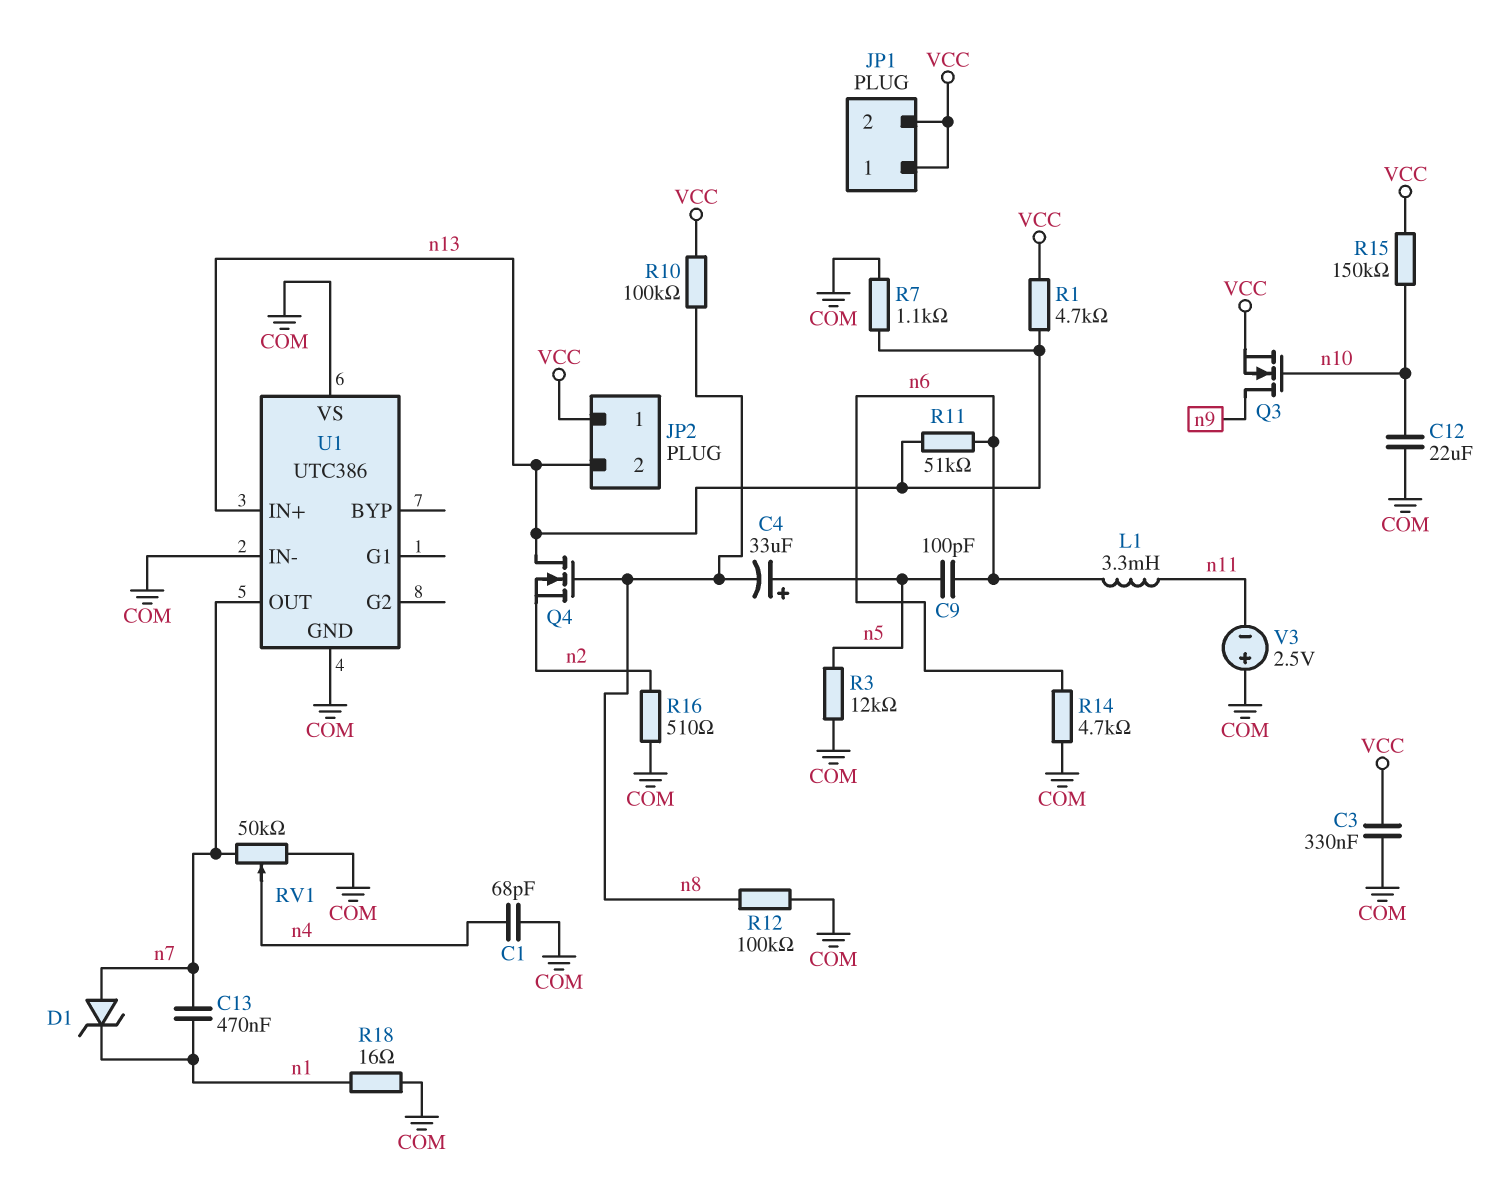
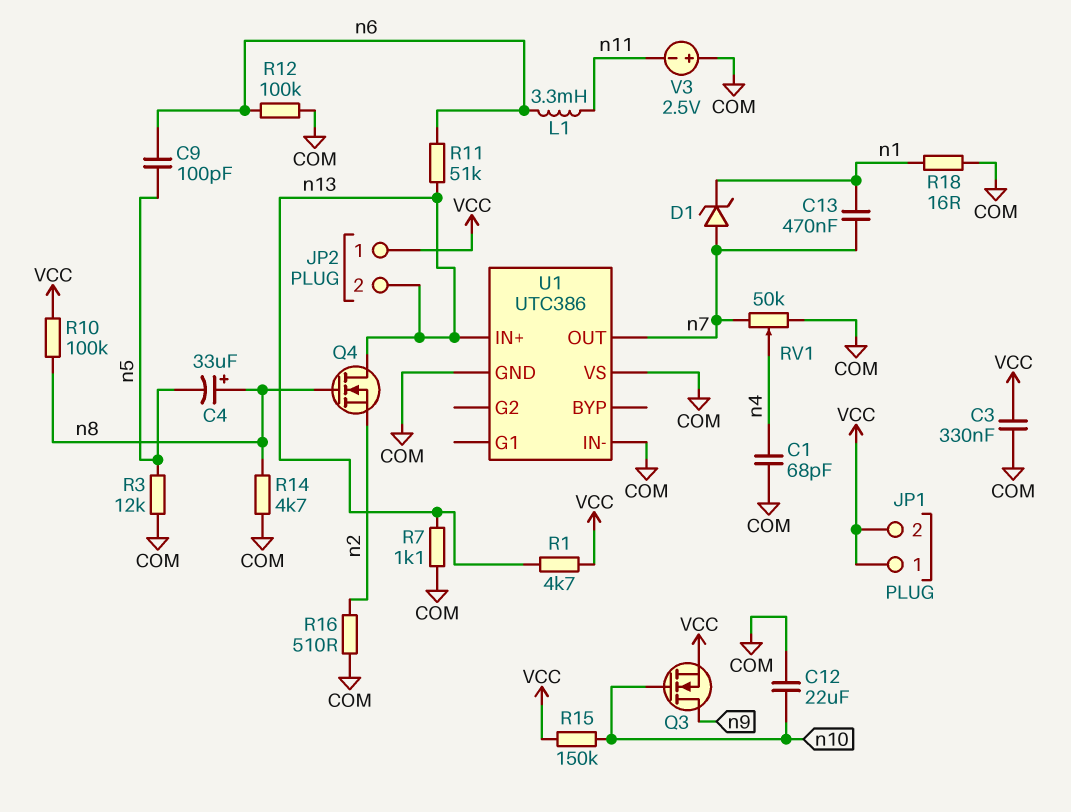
C4: 33uF (plus n5, minus n8) -> 33uF (plus n8, minus n5)
R12: 100k (COM, n8) -> 100k (COM, n6)
R14: 4.7k (COM, n6) -> 4.7k (COM, n8)

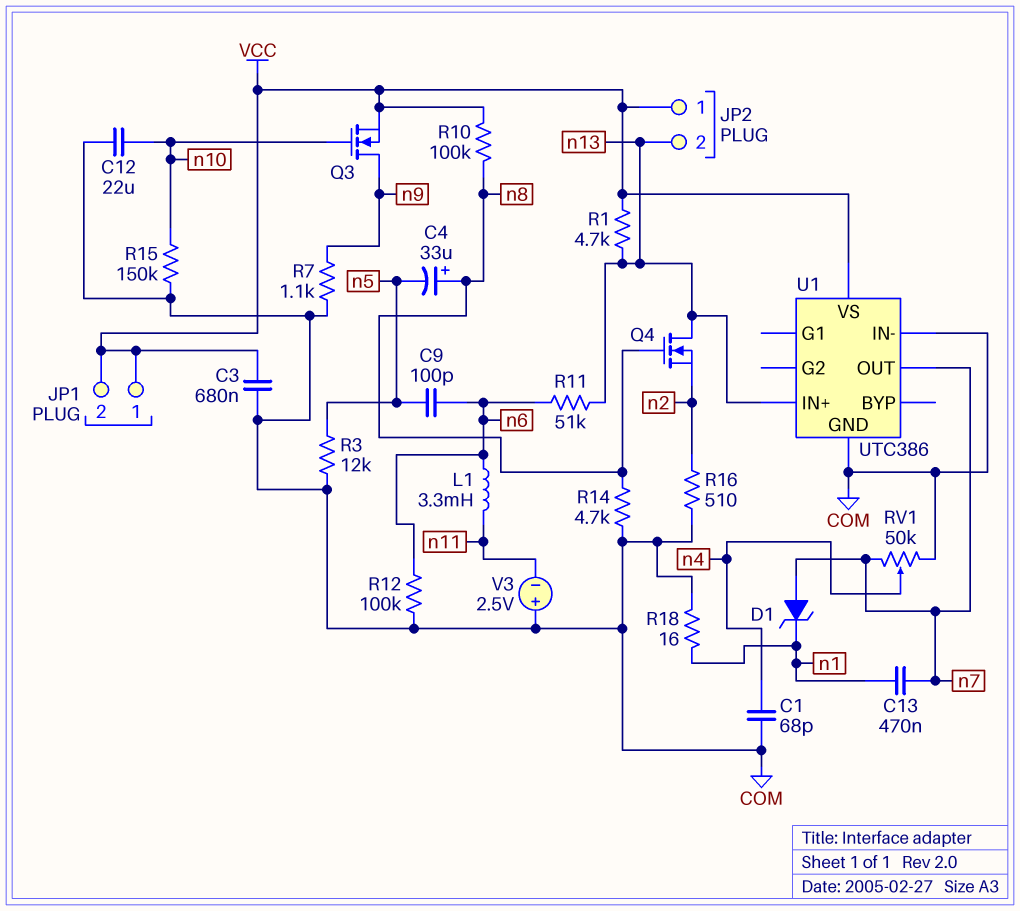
C3: 330nF (COM, VCC) -> 680nF (COM, VCC)
R7: 1.1k (COM, n13) -> 1.1k (COM, n9)
R15: 150k (VCC, n10) -> 150k (COM, n10)
U1 pin VS: COM -> VCC

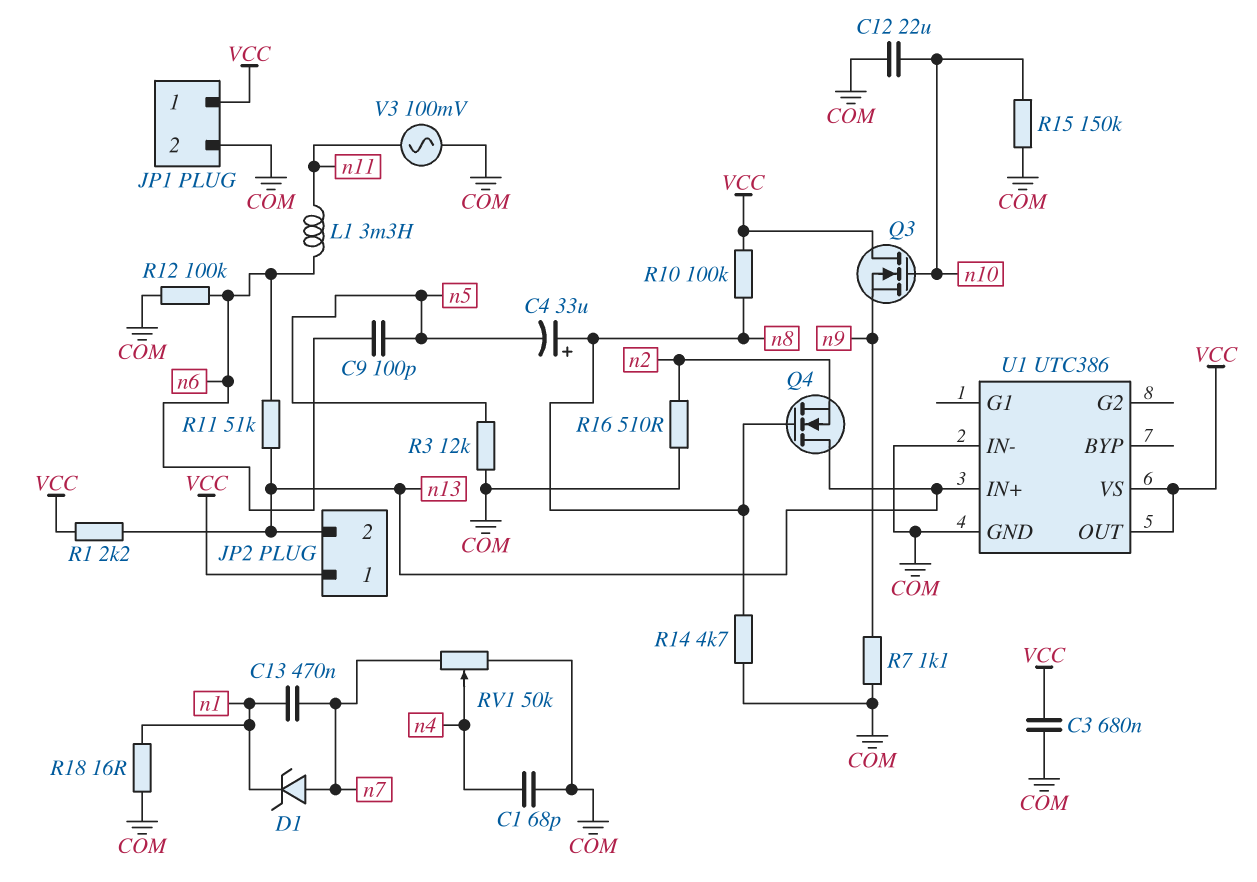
JP1 pin 2: VCC -> COM
Q3: NMOS (G n10, D n9, S VCC) -> NMOS (G n10, D VCC, S n9)
R1: 4.7k (VCC, n13) -> 2.2k (VCC, n13)
U1 pin OUT: n7 -> VCC
V3: 2.5V (plus COM, minus n11) -> AC 100mV (COM, n11)

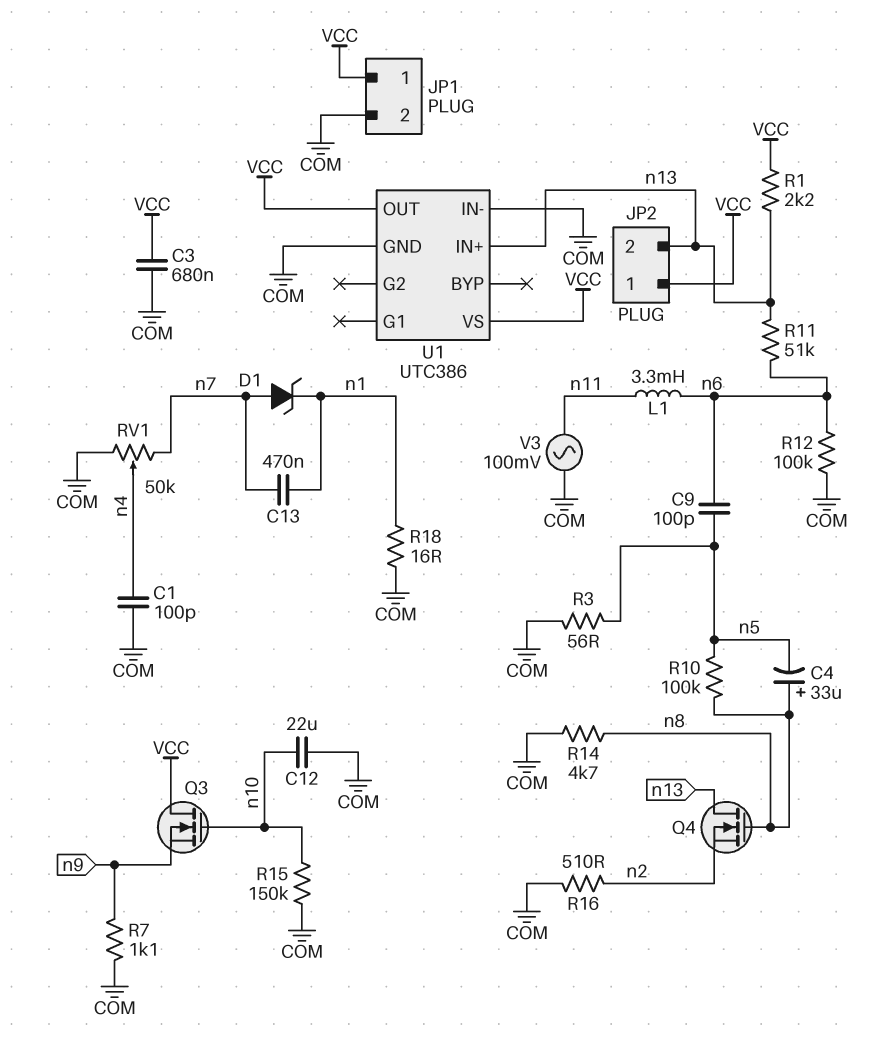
C1: 68pF (COM, n4) -> 100pF (COM, n4)
R3: 12k (COM, n5) -> 56 (COM, n5)
R10: 100k (VCC, n8) -> 100k (n5, n8)

